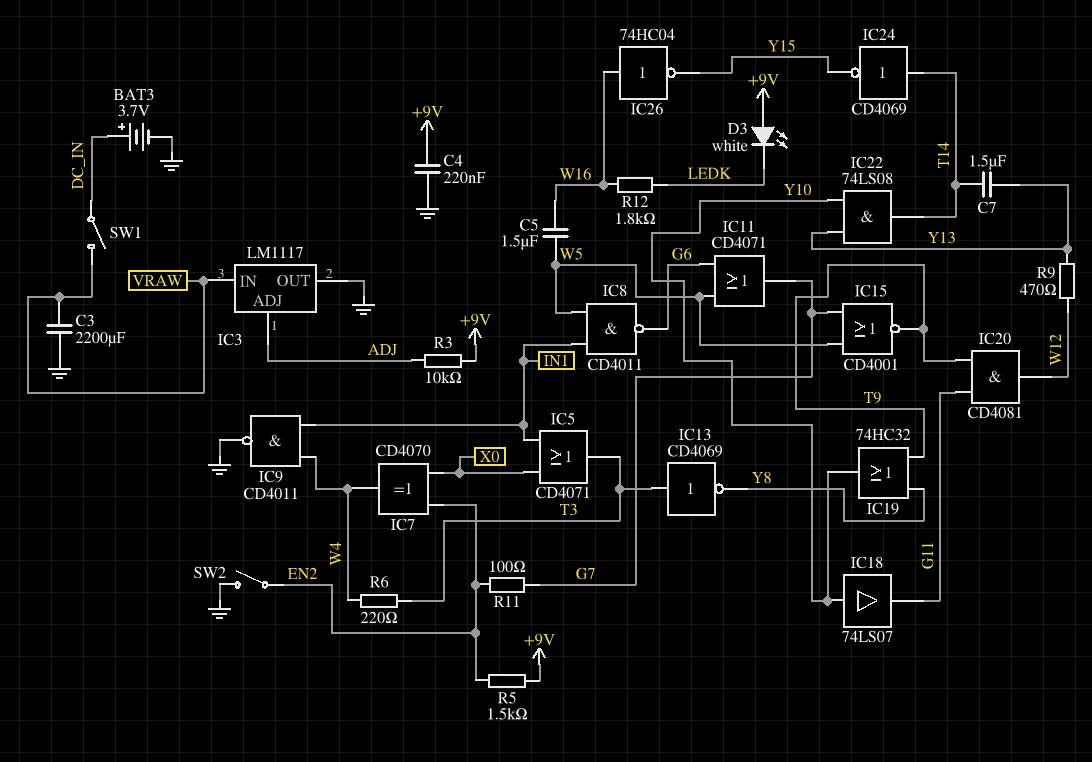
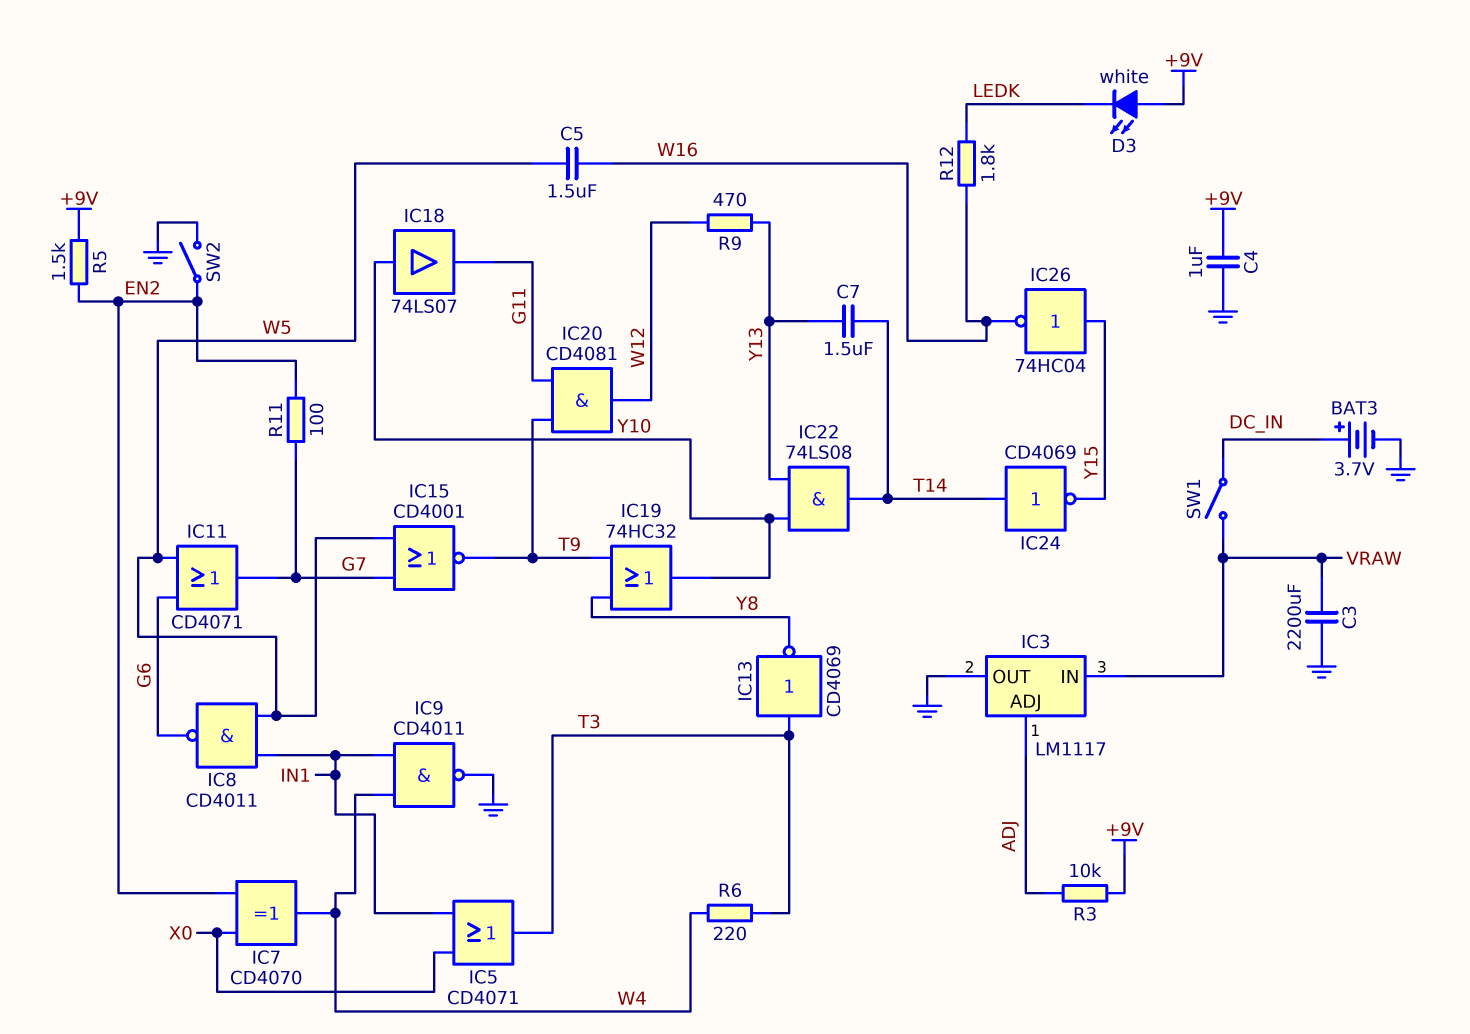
C4: 220nF (+9V, GND) -> 1uF (+9V, GND)
IC26: NOT 74HC04 (in W16, out Y15) -> NOT 74HC04 (in Y15, out W16)

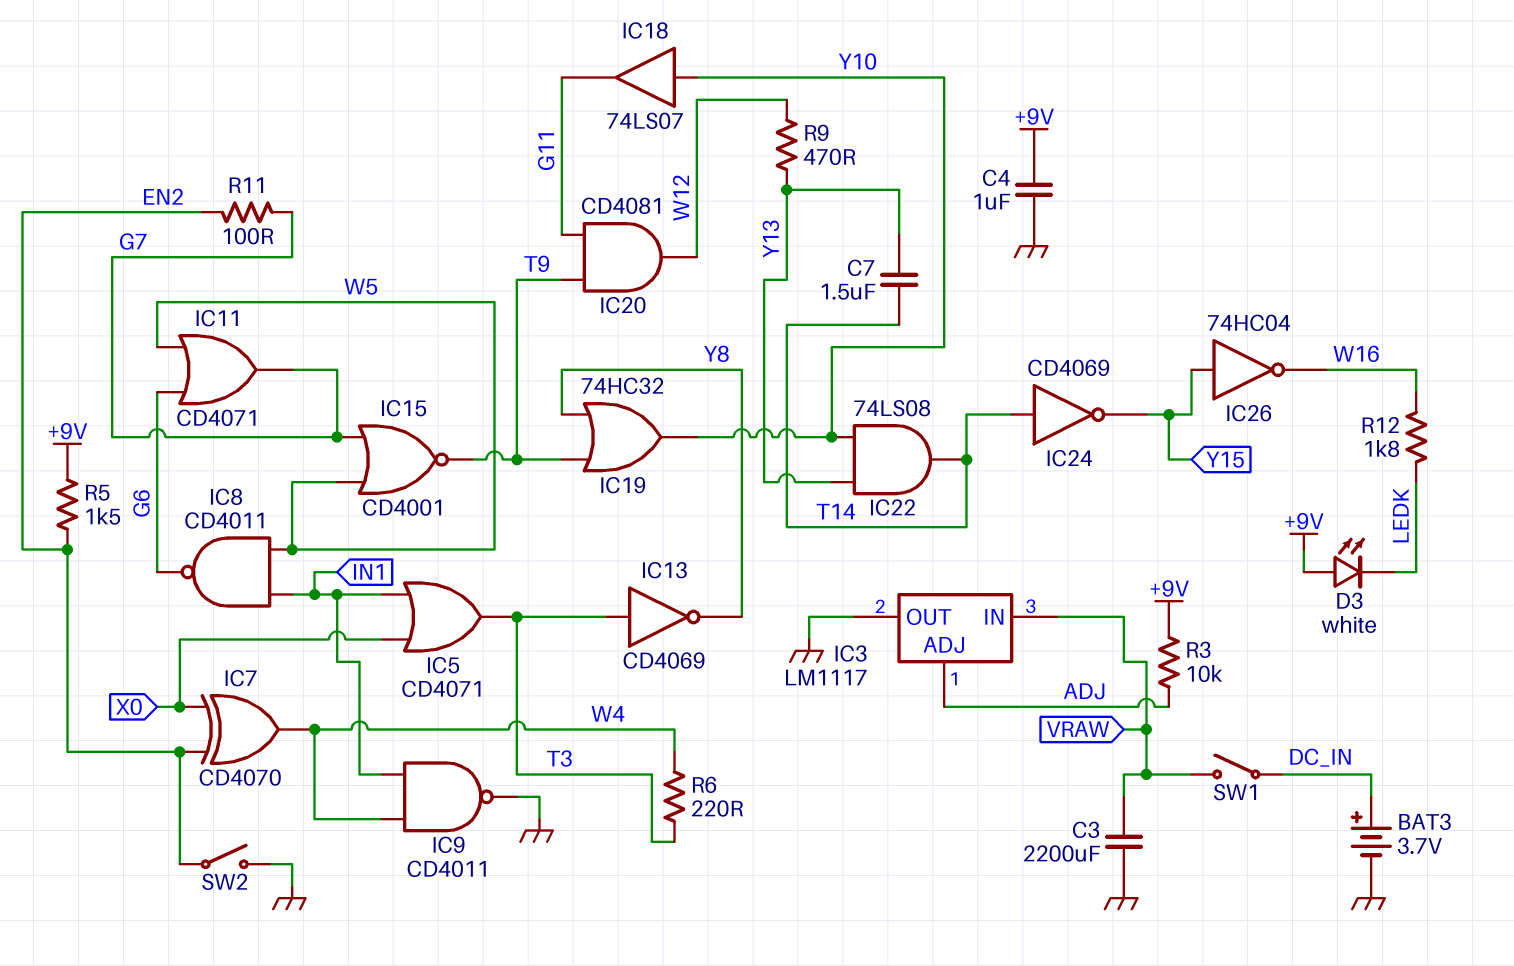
C5: 1.5uF (W5, W16) -> none

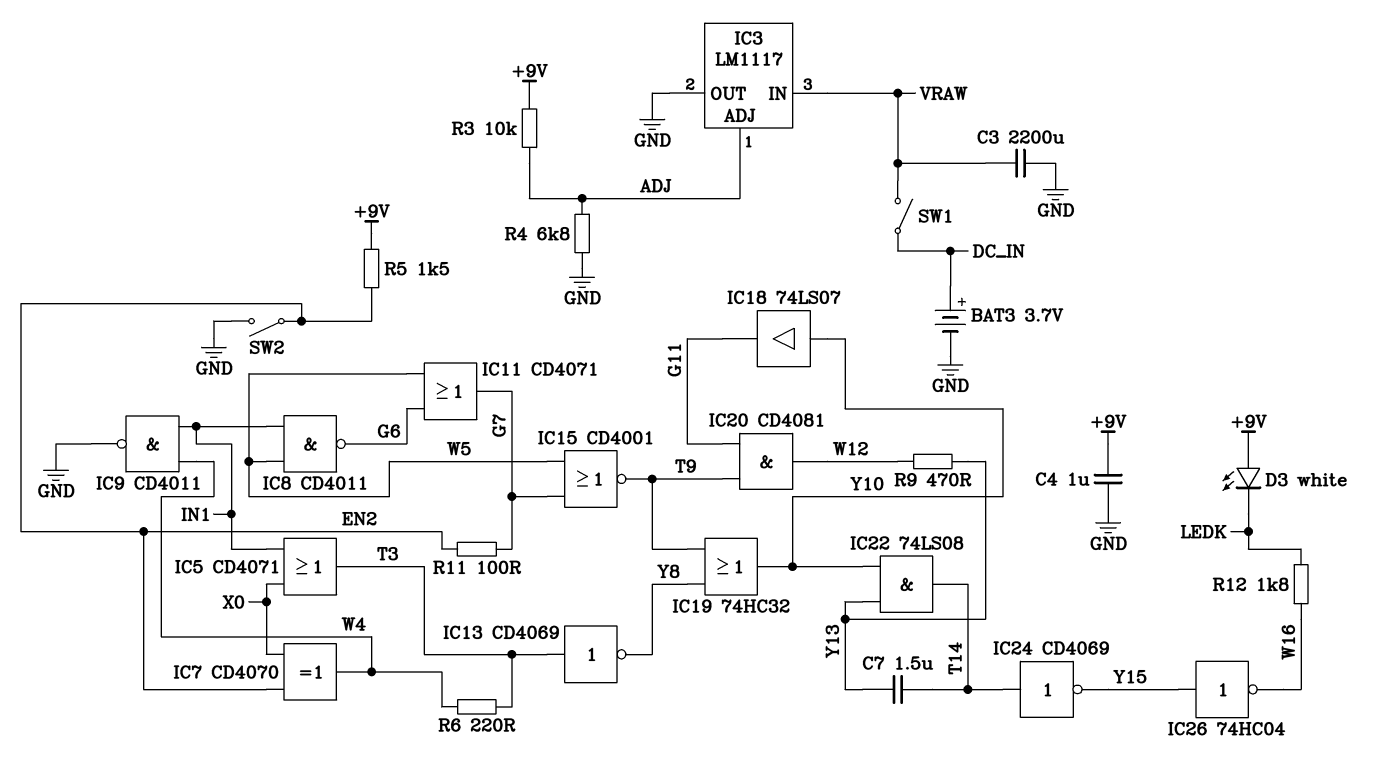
R4: none -> 6.8k (ADJ, GND)

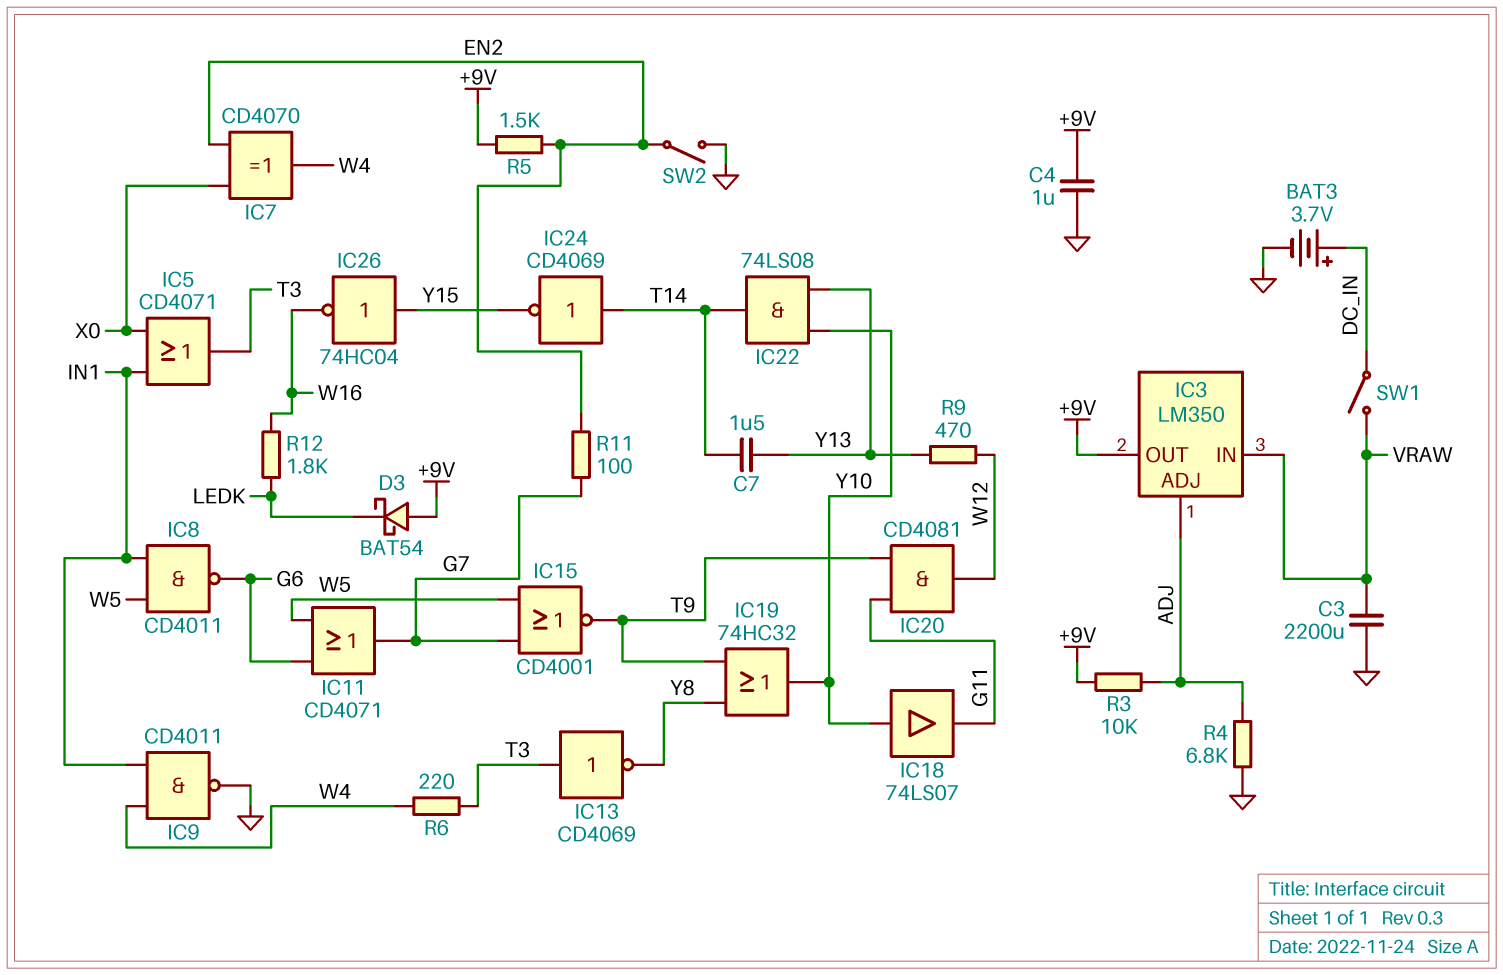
D3: LED white (A +9V, K LEDK) -> schottky BAT54 (A +9V, K LEDK)
IC3: LM1117 -> LM350
IC3 pin OUT: GND -> +9V

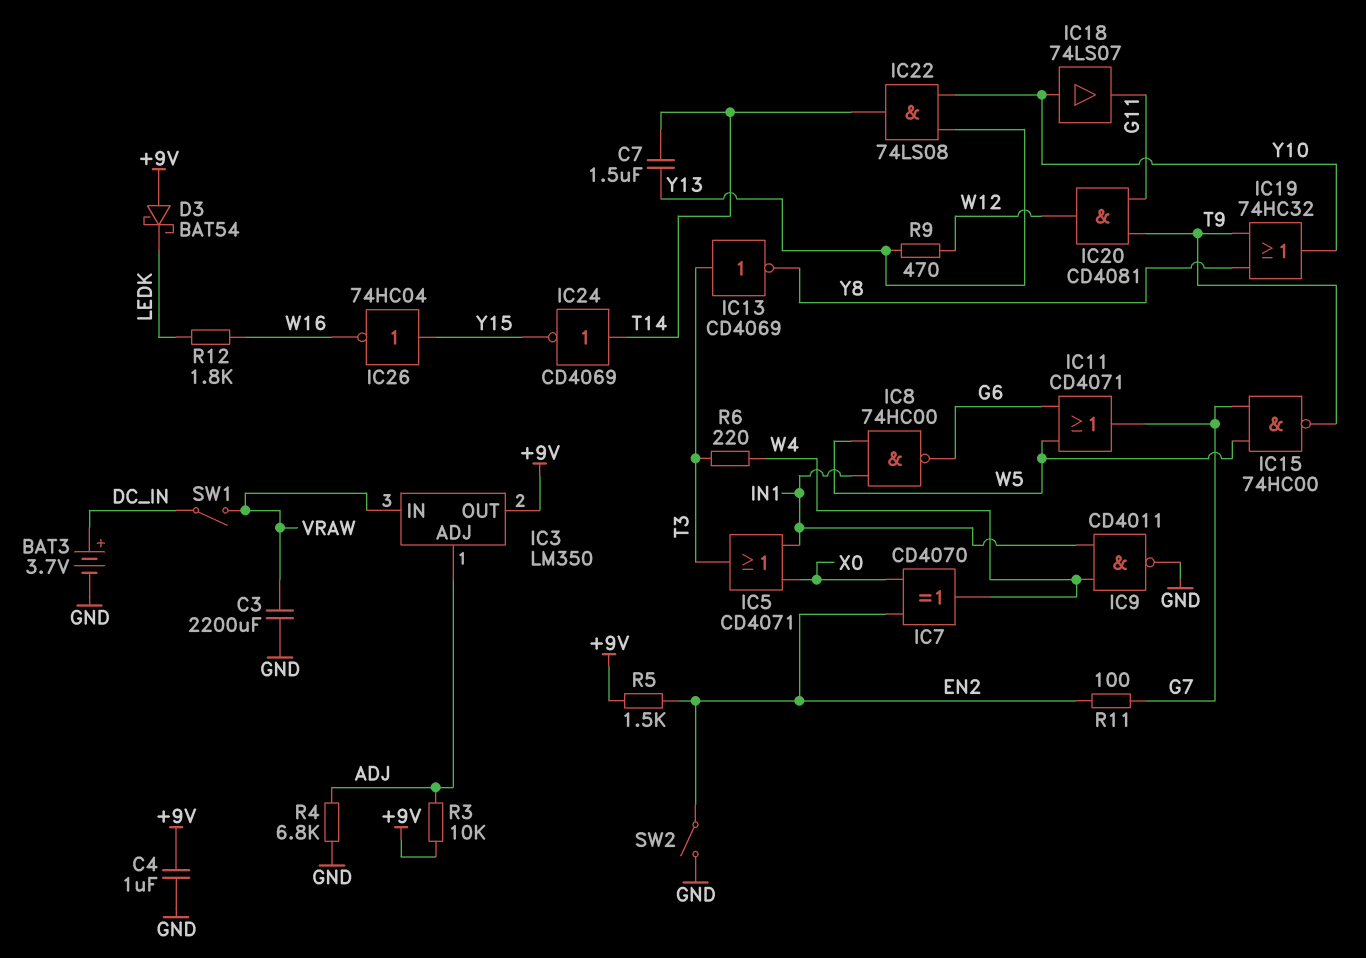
IC8: NAND CD4011 (in IN1, in W5, out G6) -> NAND 74HC00 (in IN1, in W5, out G6)
IC15: NOR CD4001 (in G7, in W5, out T9) -> NAND 74HC00 (in G7, in W5, out T9)

